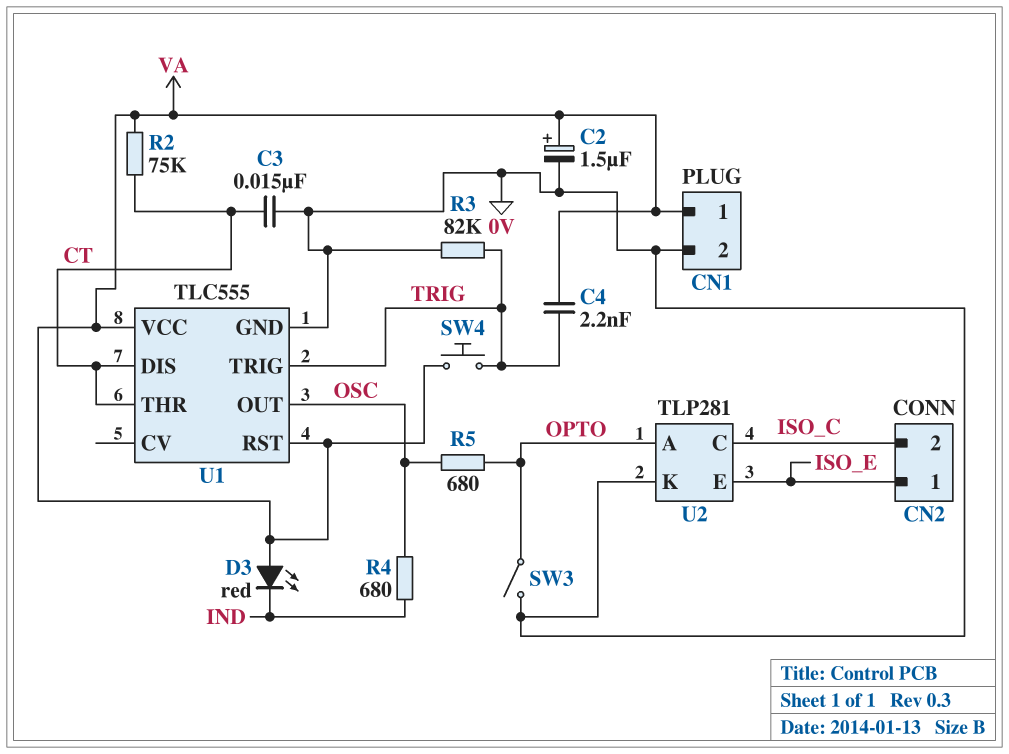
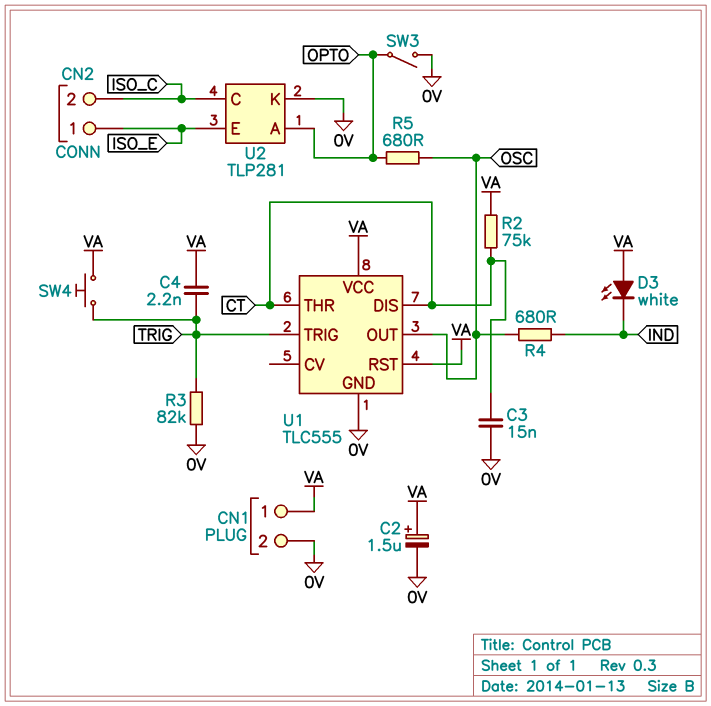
D3: LED red (A VA, K IND) -> LED white (A VA, K IND)

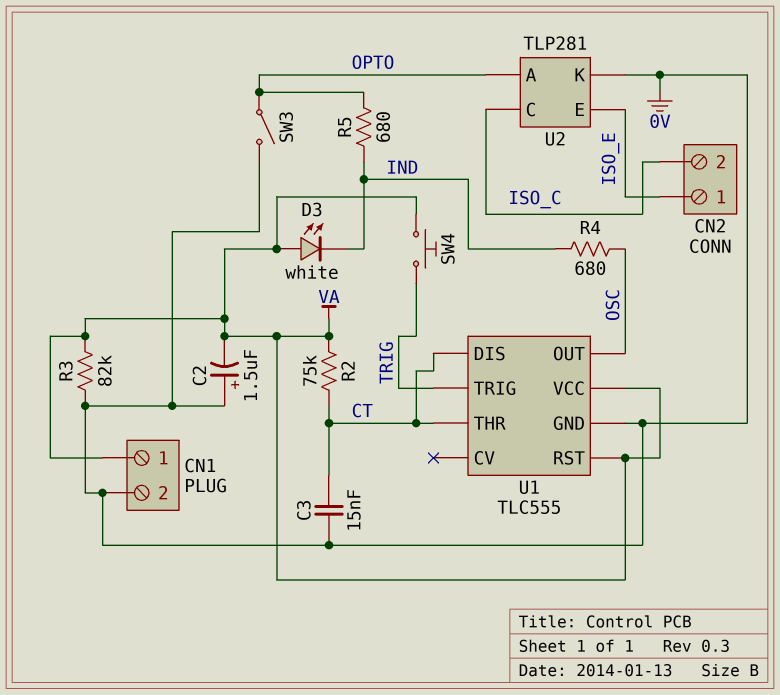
C2: 1.5uF (plus VA, minus 0V) -> 1.5uF (plus 0V, minus VA)
C4: 2.2nF (TRIG, VA) -> none
R3: 82k (0V, TRIG) -> 82k (0V, VA)
R5: 680 (OPTO, OSC) -> 680 (IND, OPTO)

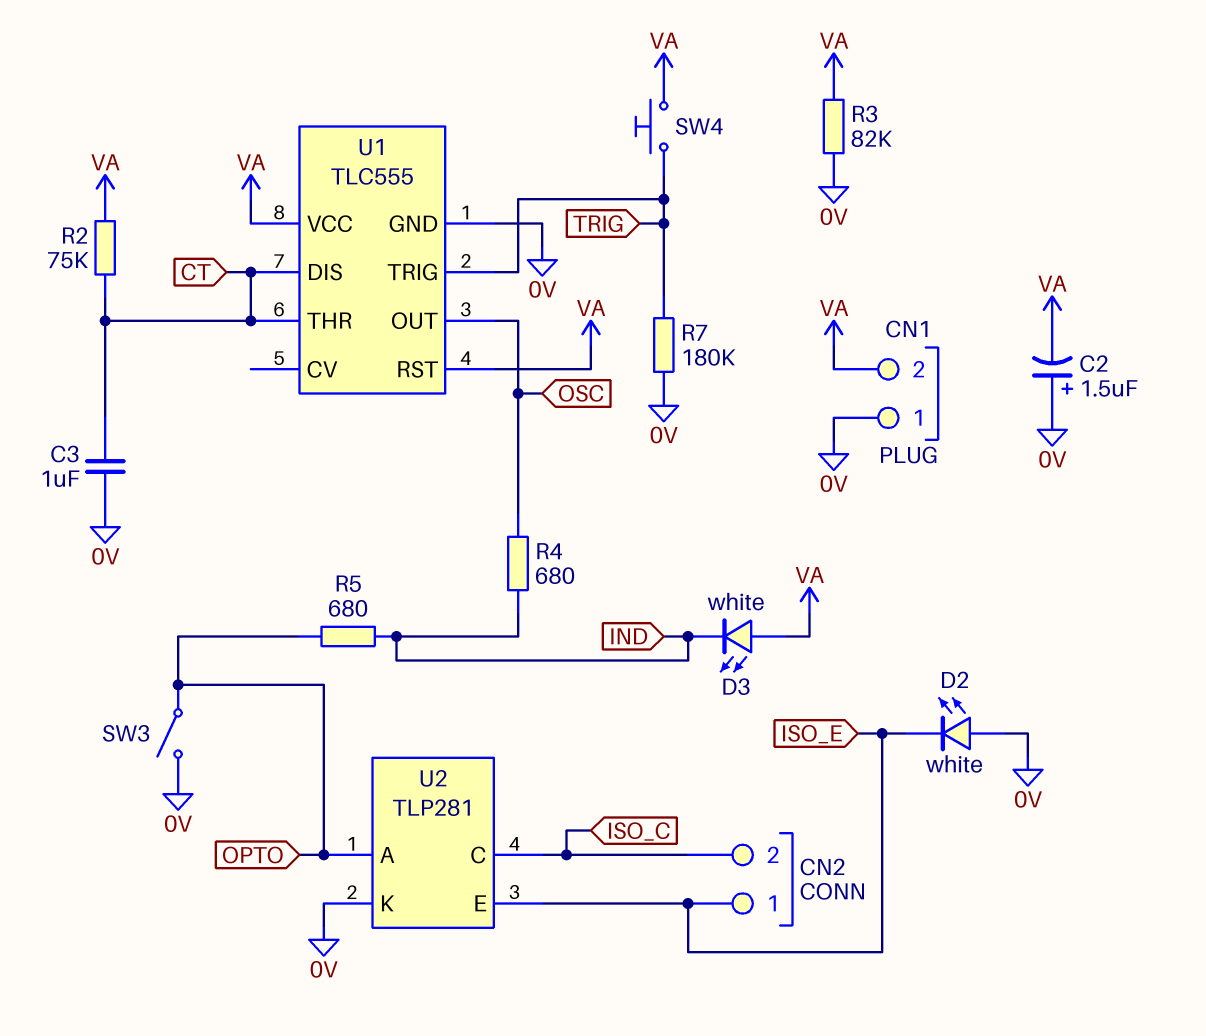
C3: 15nF (0V, CT) -> 1uF (0V, CT)
CN1 pin 1: VA -> 0V
CN1 pin 2: 0V -> VA
D2: none -> LED white (A 0V, K ISO_E)
R7: none -> 180k (0V, TRIG)

